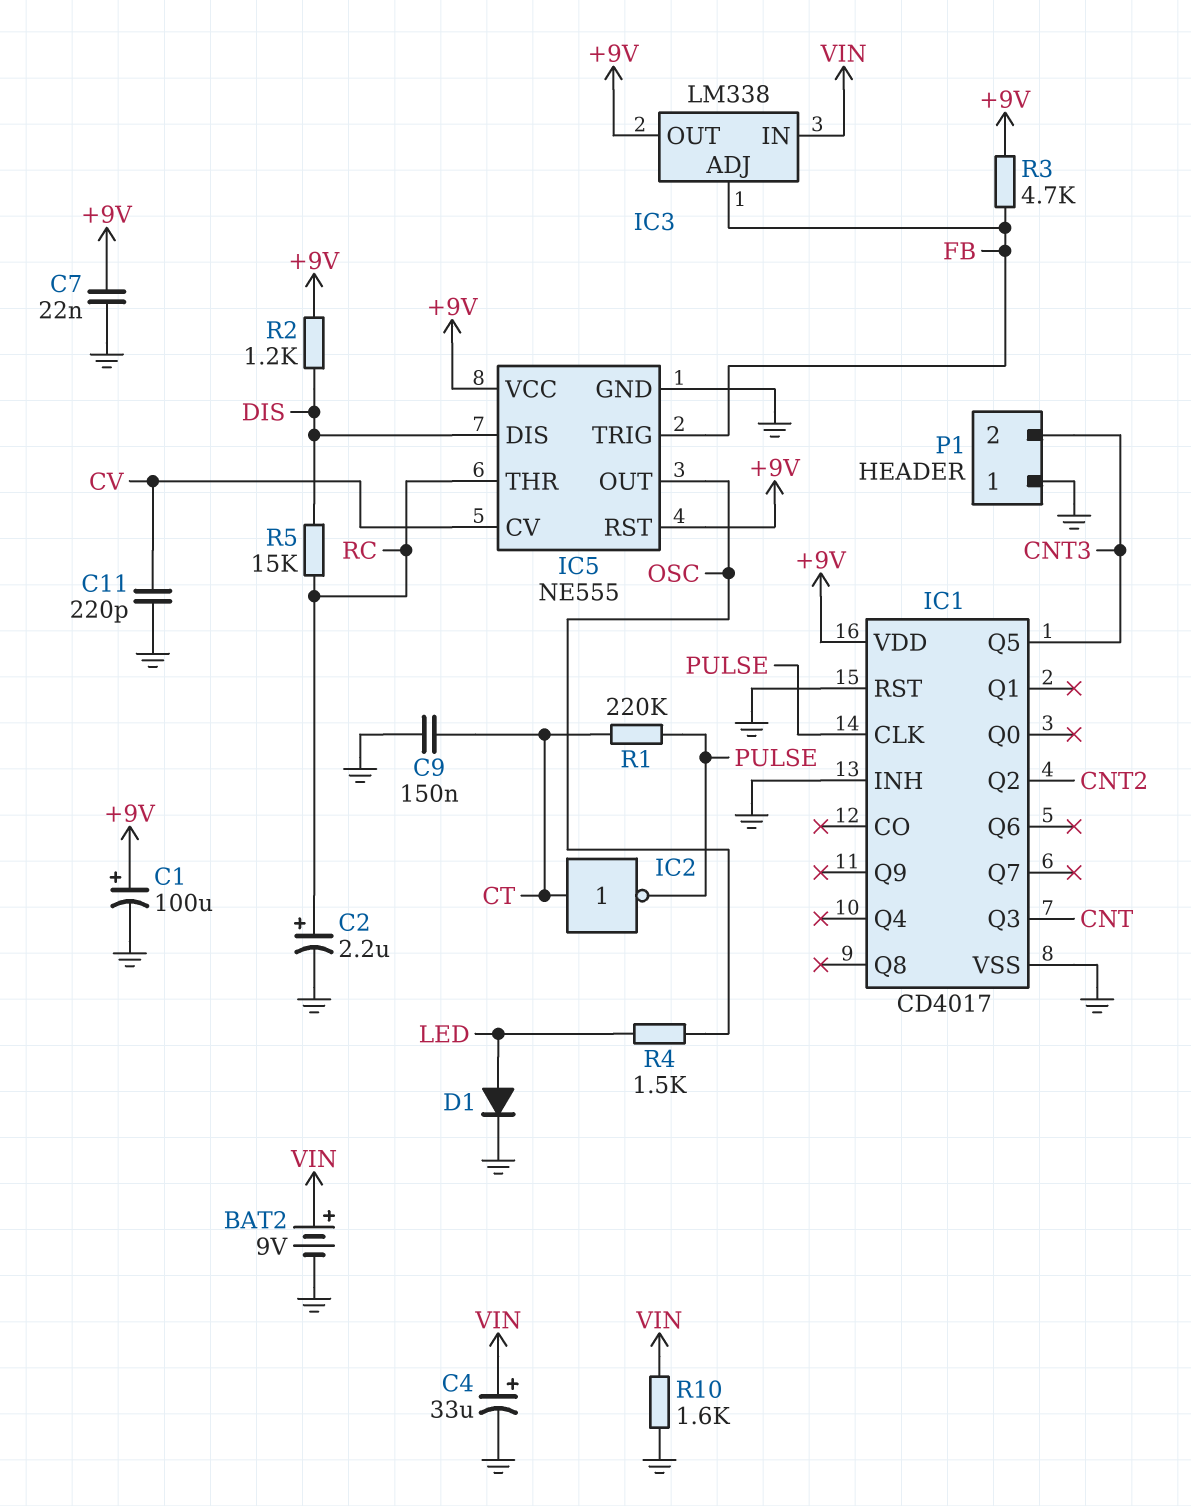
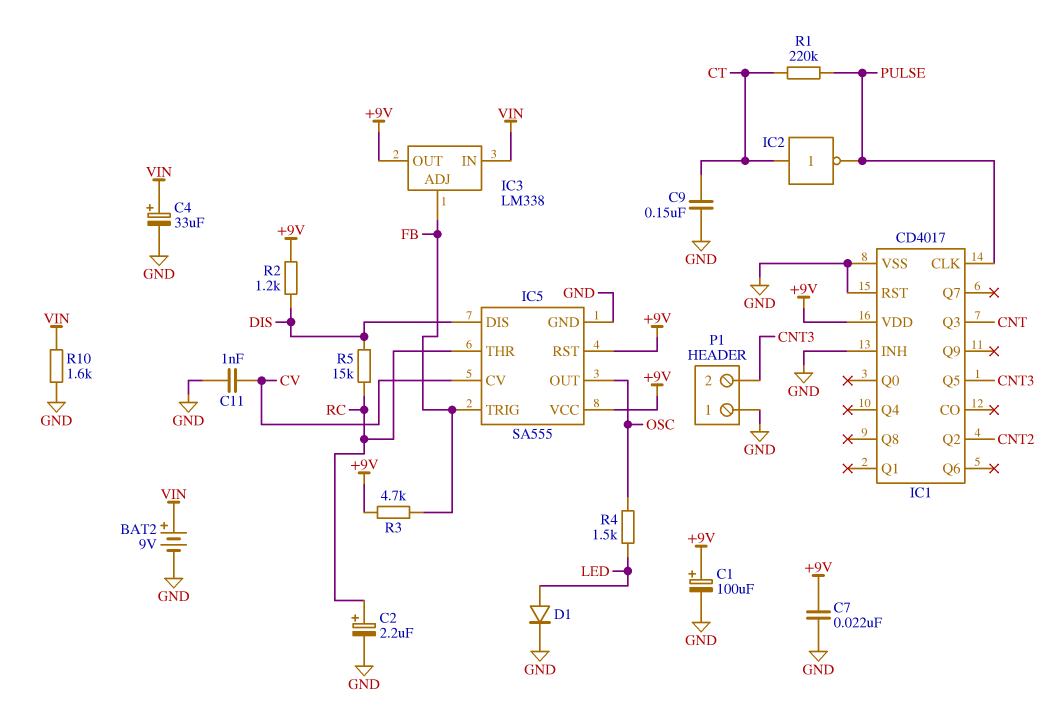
C11: 220pF (CV, GND) -> 1nF (CV, GND)
IC5: NE555 -> SA555

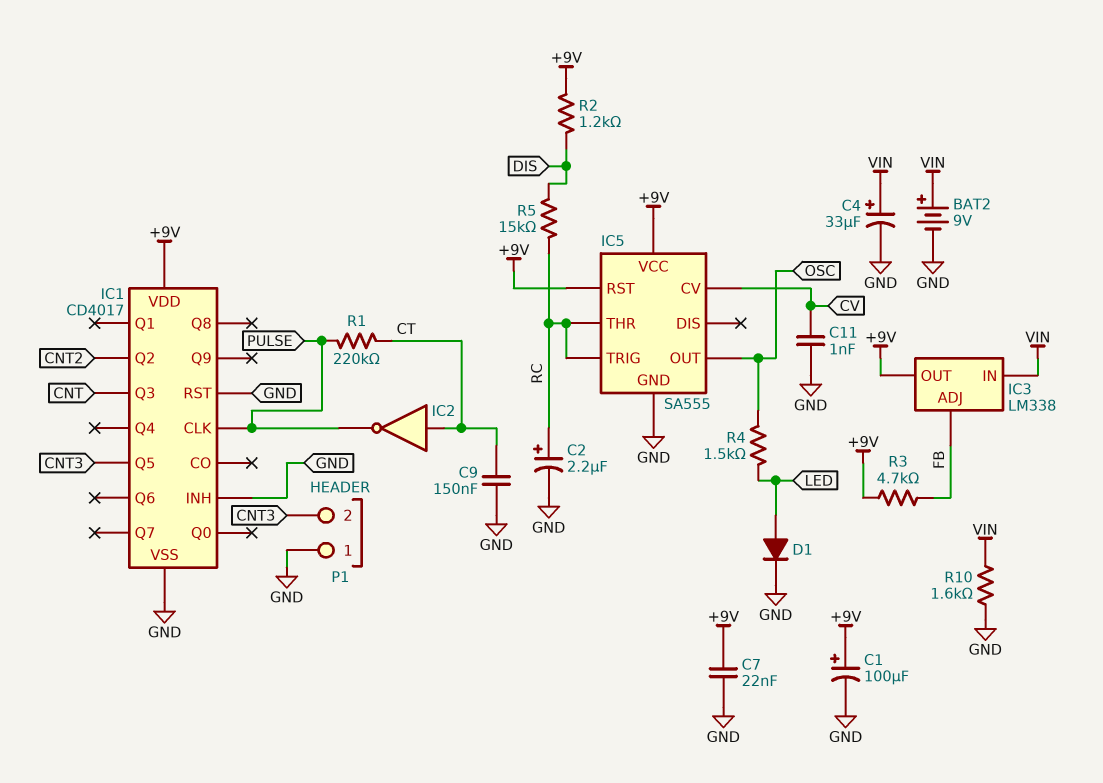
IC5 pin DIS: DIS -> none
IC5 pin TRIG: FB -> RC

